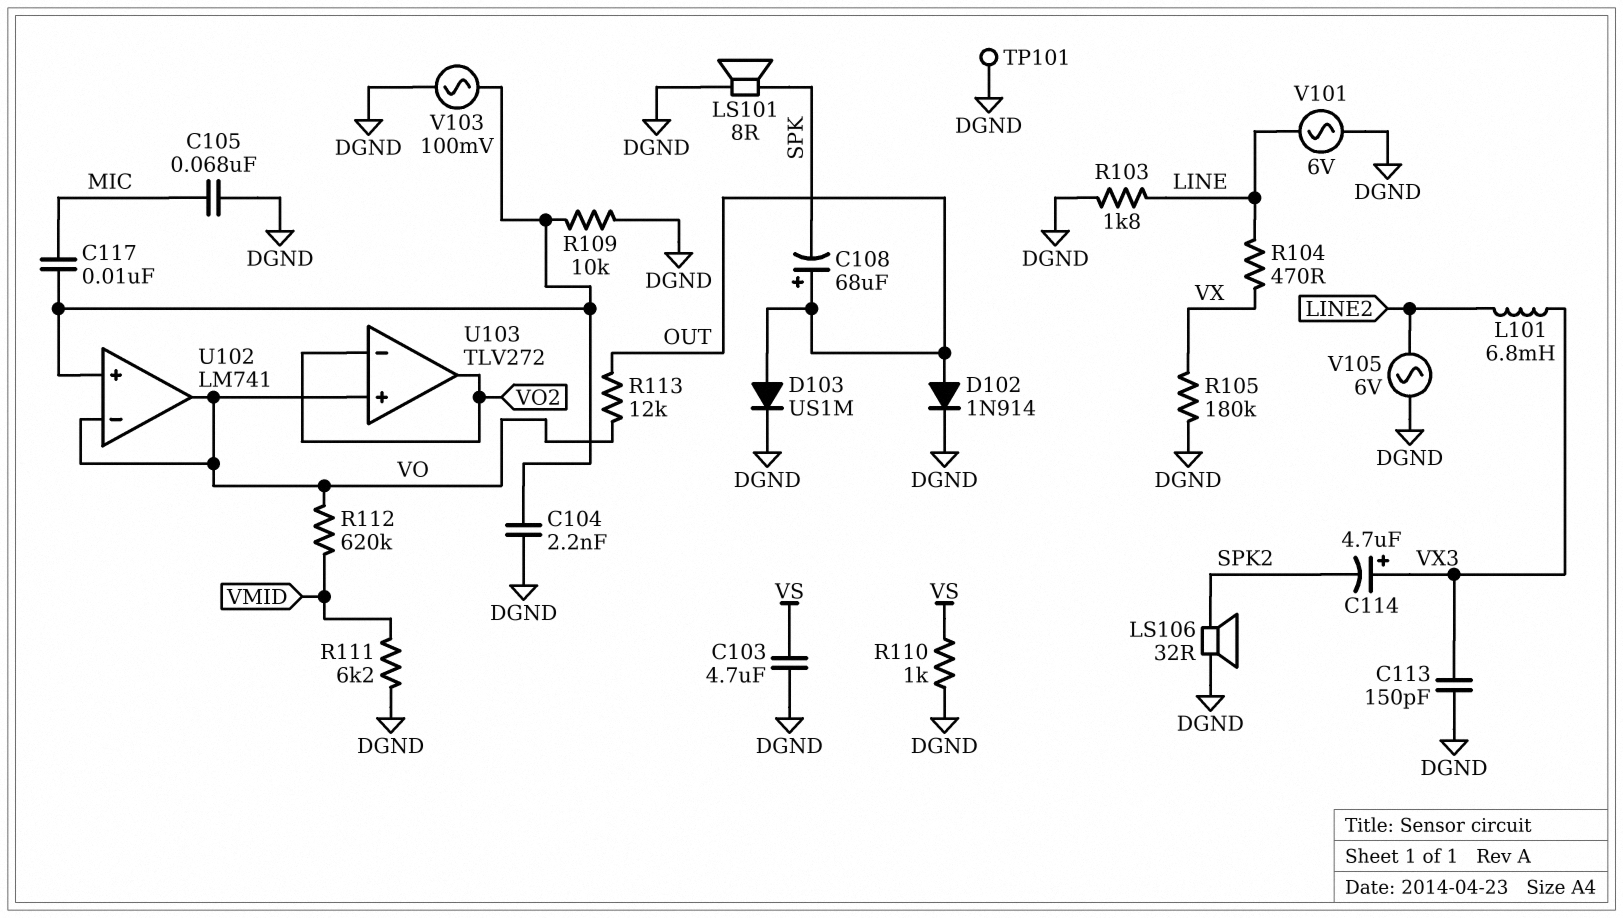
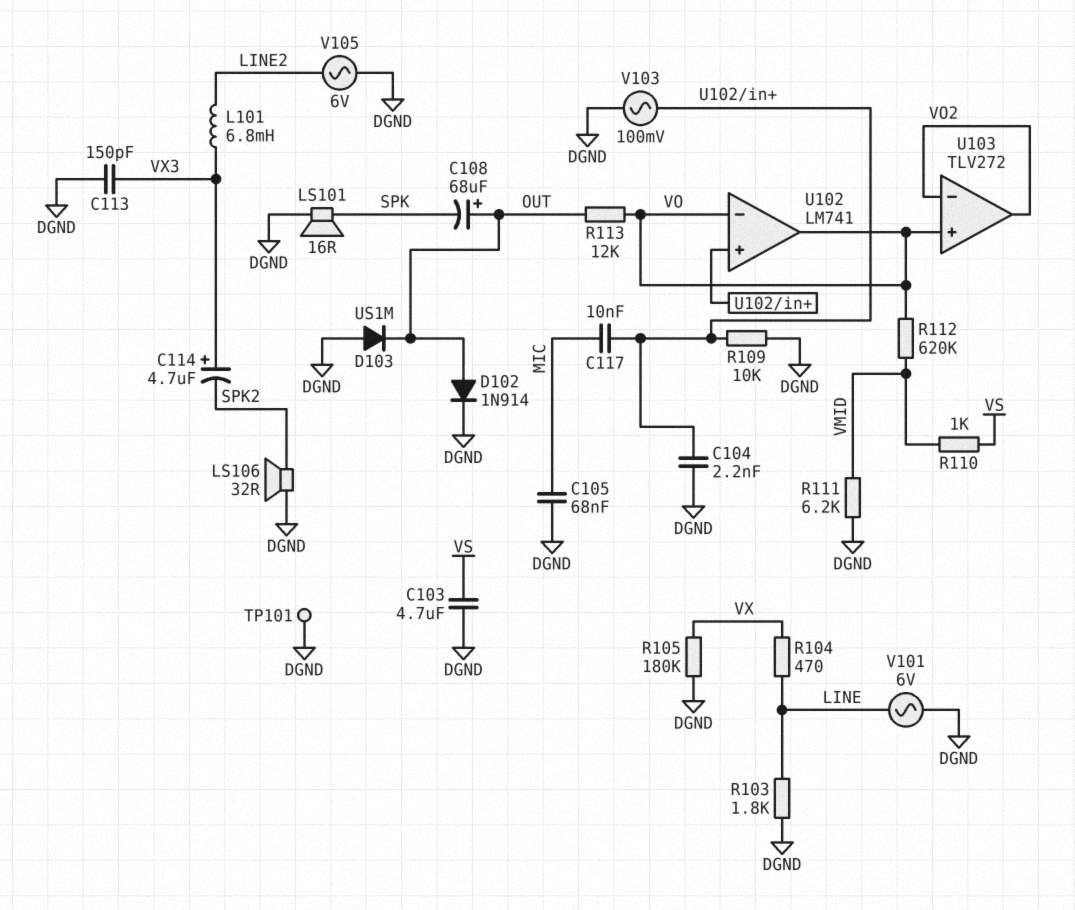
D103: diode US1M (A OUT, K DGND) -> diode US1M (A DGND, K OUT)
LS101: speaker 8R (DGND, SPK) -> speaker 16R (DGND, SPK)
R110: 1k (DGND, VS) -> 1k (VMID, VS)

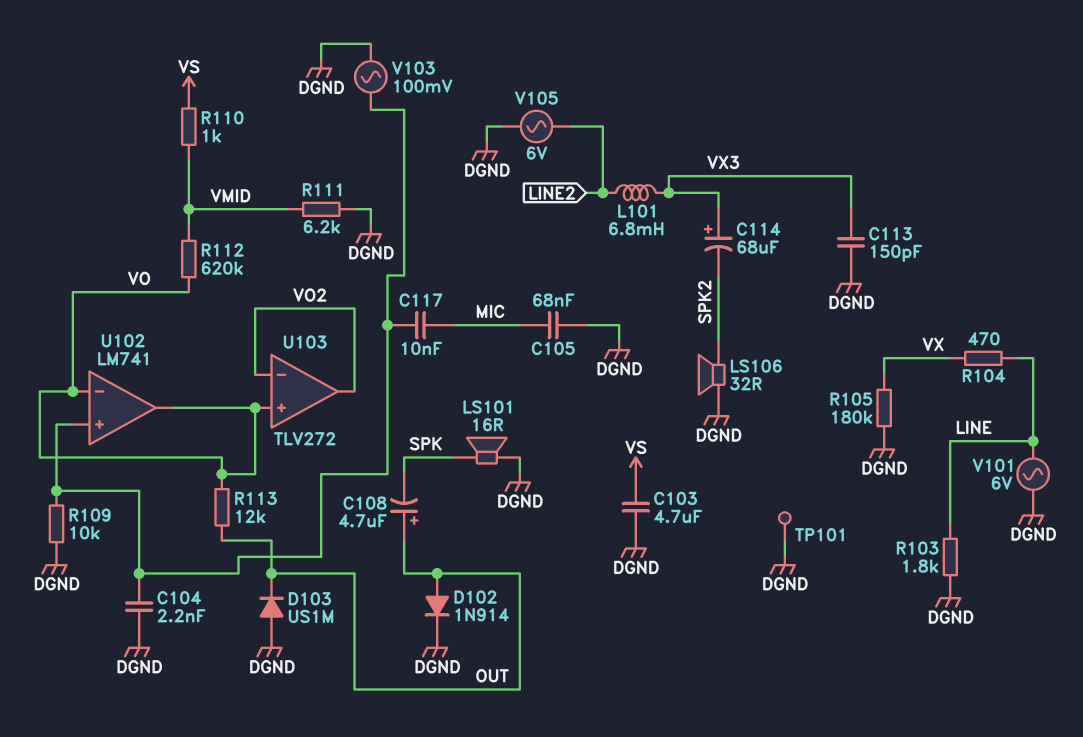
C108: 68uF (plus OUT, minus SPK) -> 4.7uF (plus OUT, minus SPK)
C114: 4.7uF (plus VX3, minus SPK2) -> 68uF (plus VX3, minus SPK2)

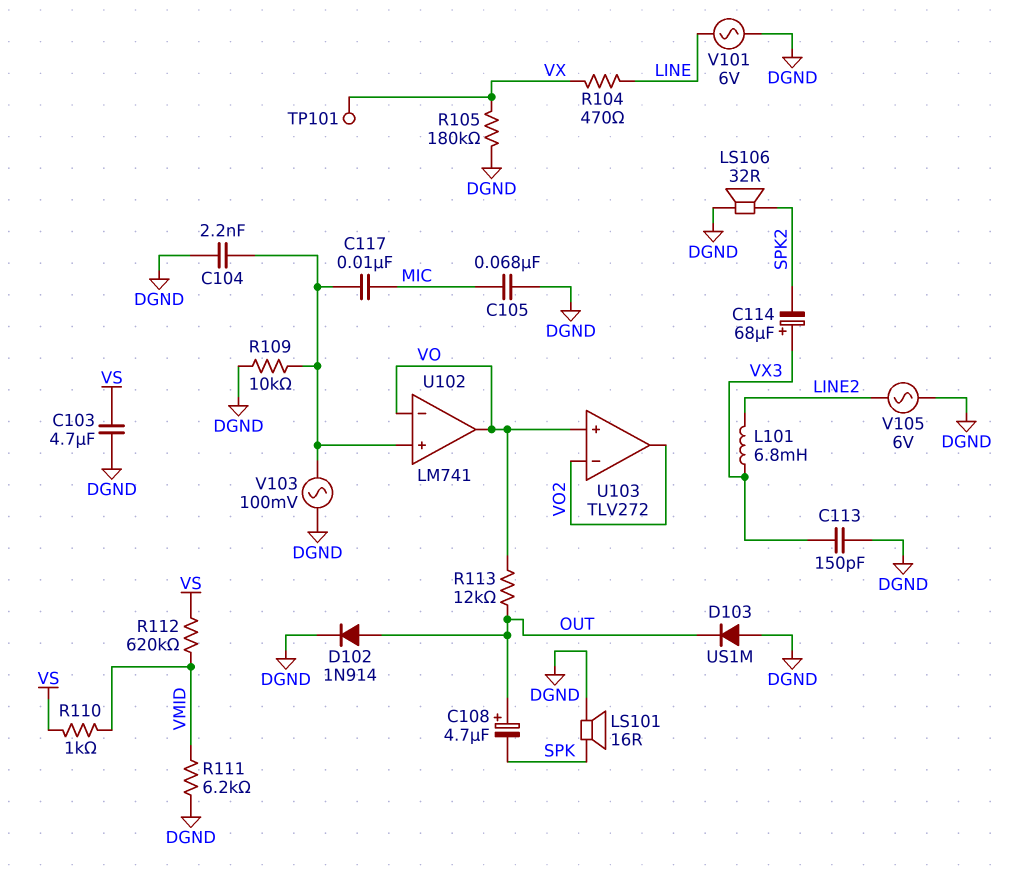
R103: 1.8k (DGND, LINE) -> none
R112: 620k (VMID, VO) -> 620k (VMID, VS)
TP101: test point (DGND) -> test point (VX)

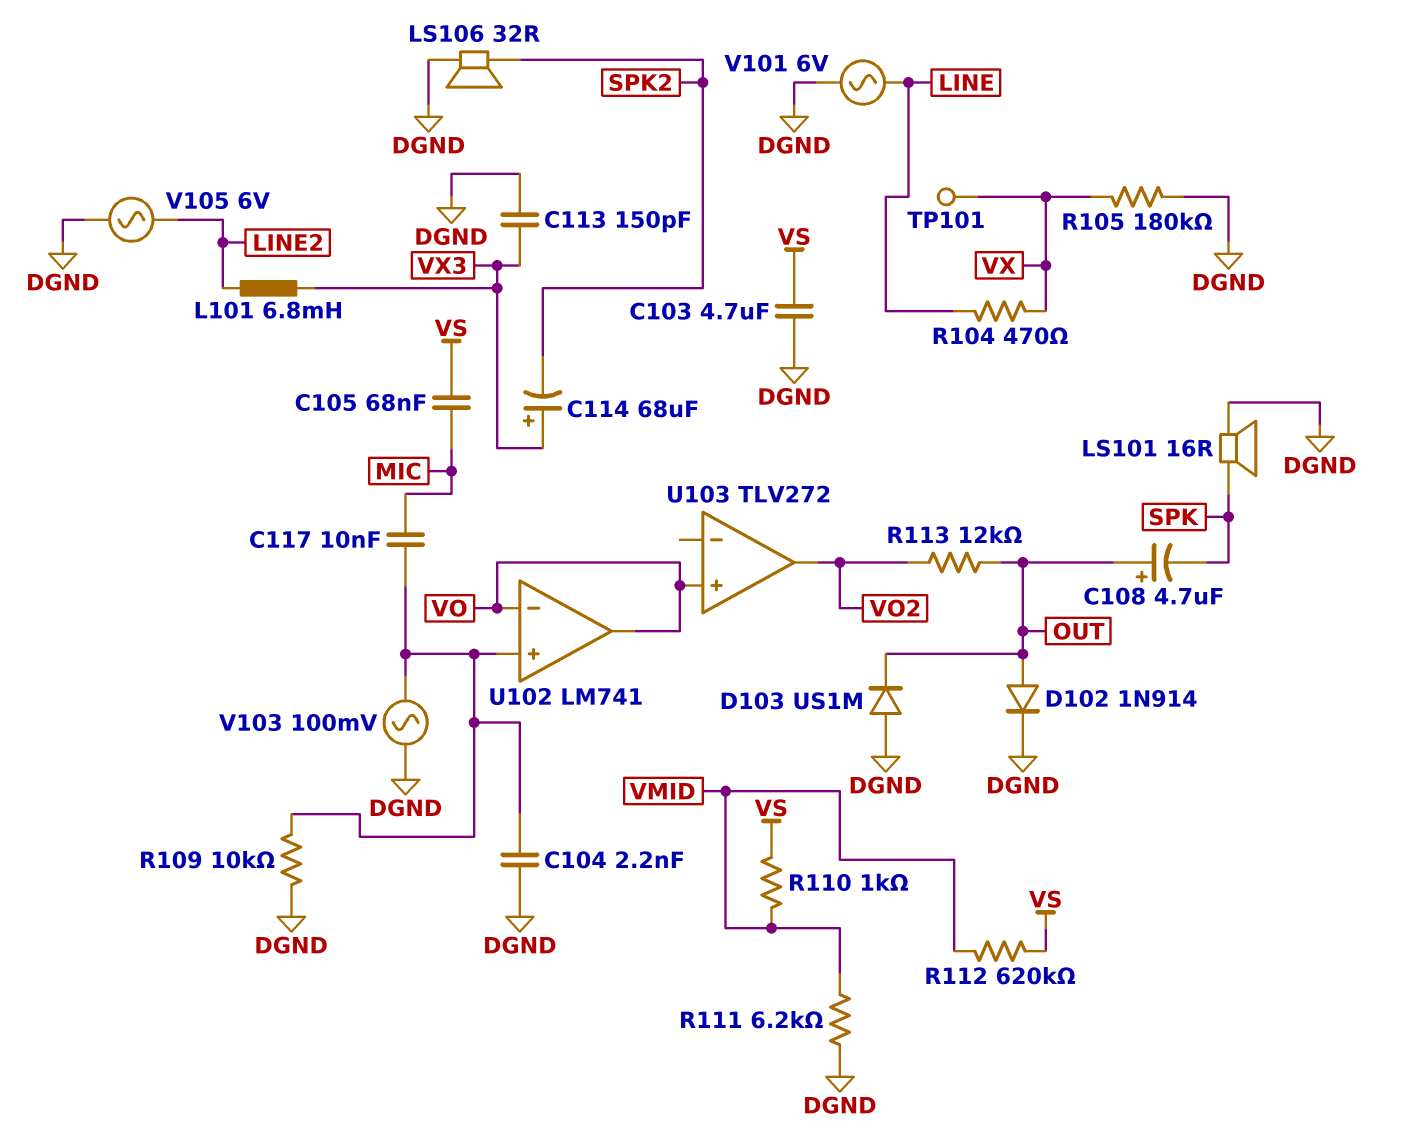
C105: 68nF (DGND, MIC) -> 68nF (MIC, VS)
R113: 12k (OUT, VO) -> 12k (OUT, VO2)
U103 pin in-: VO2 -> none

